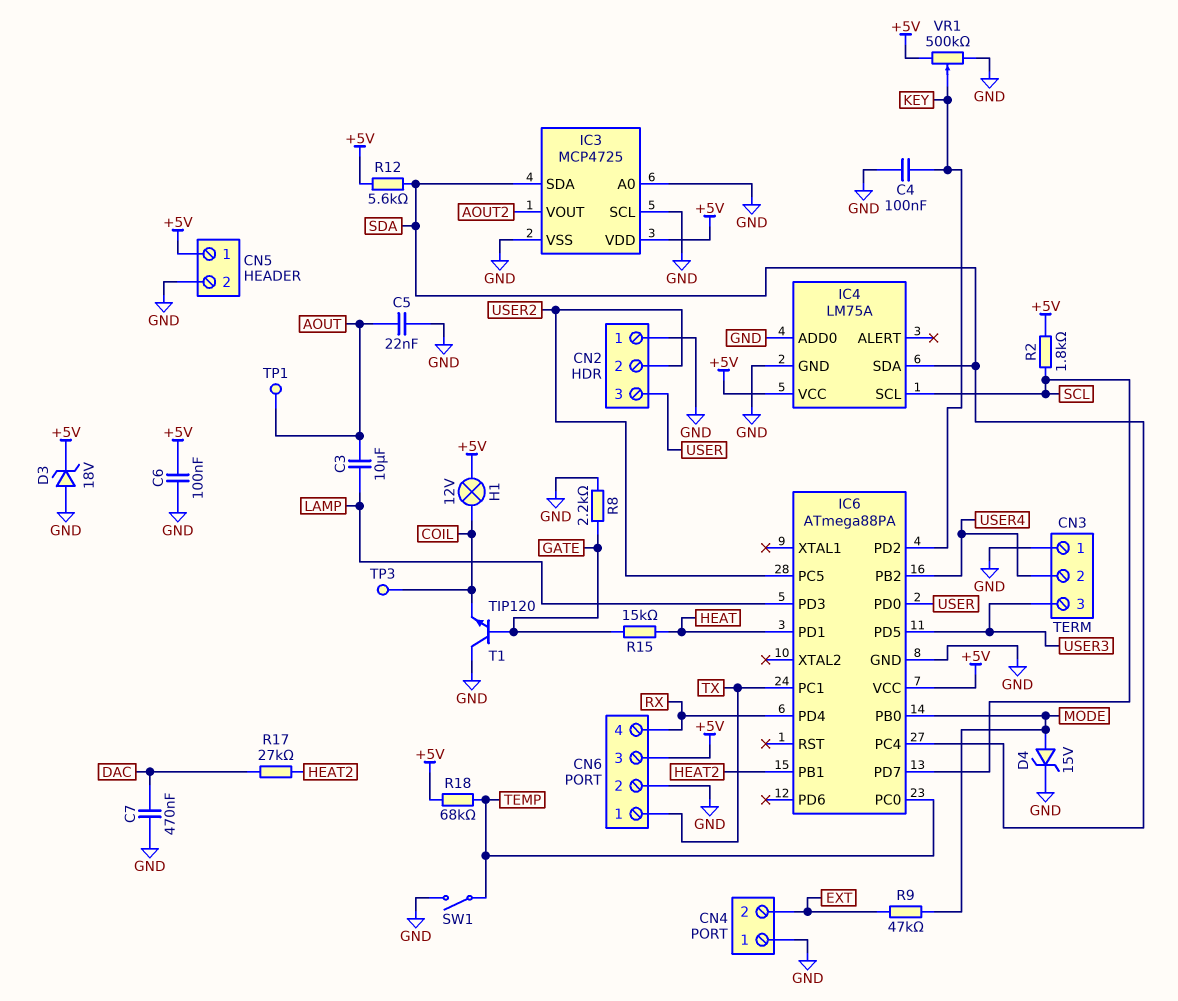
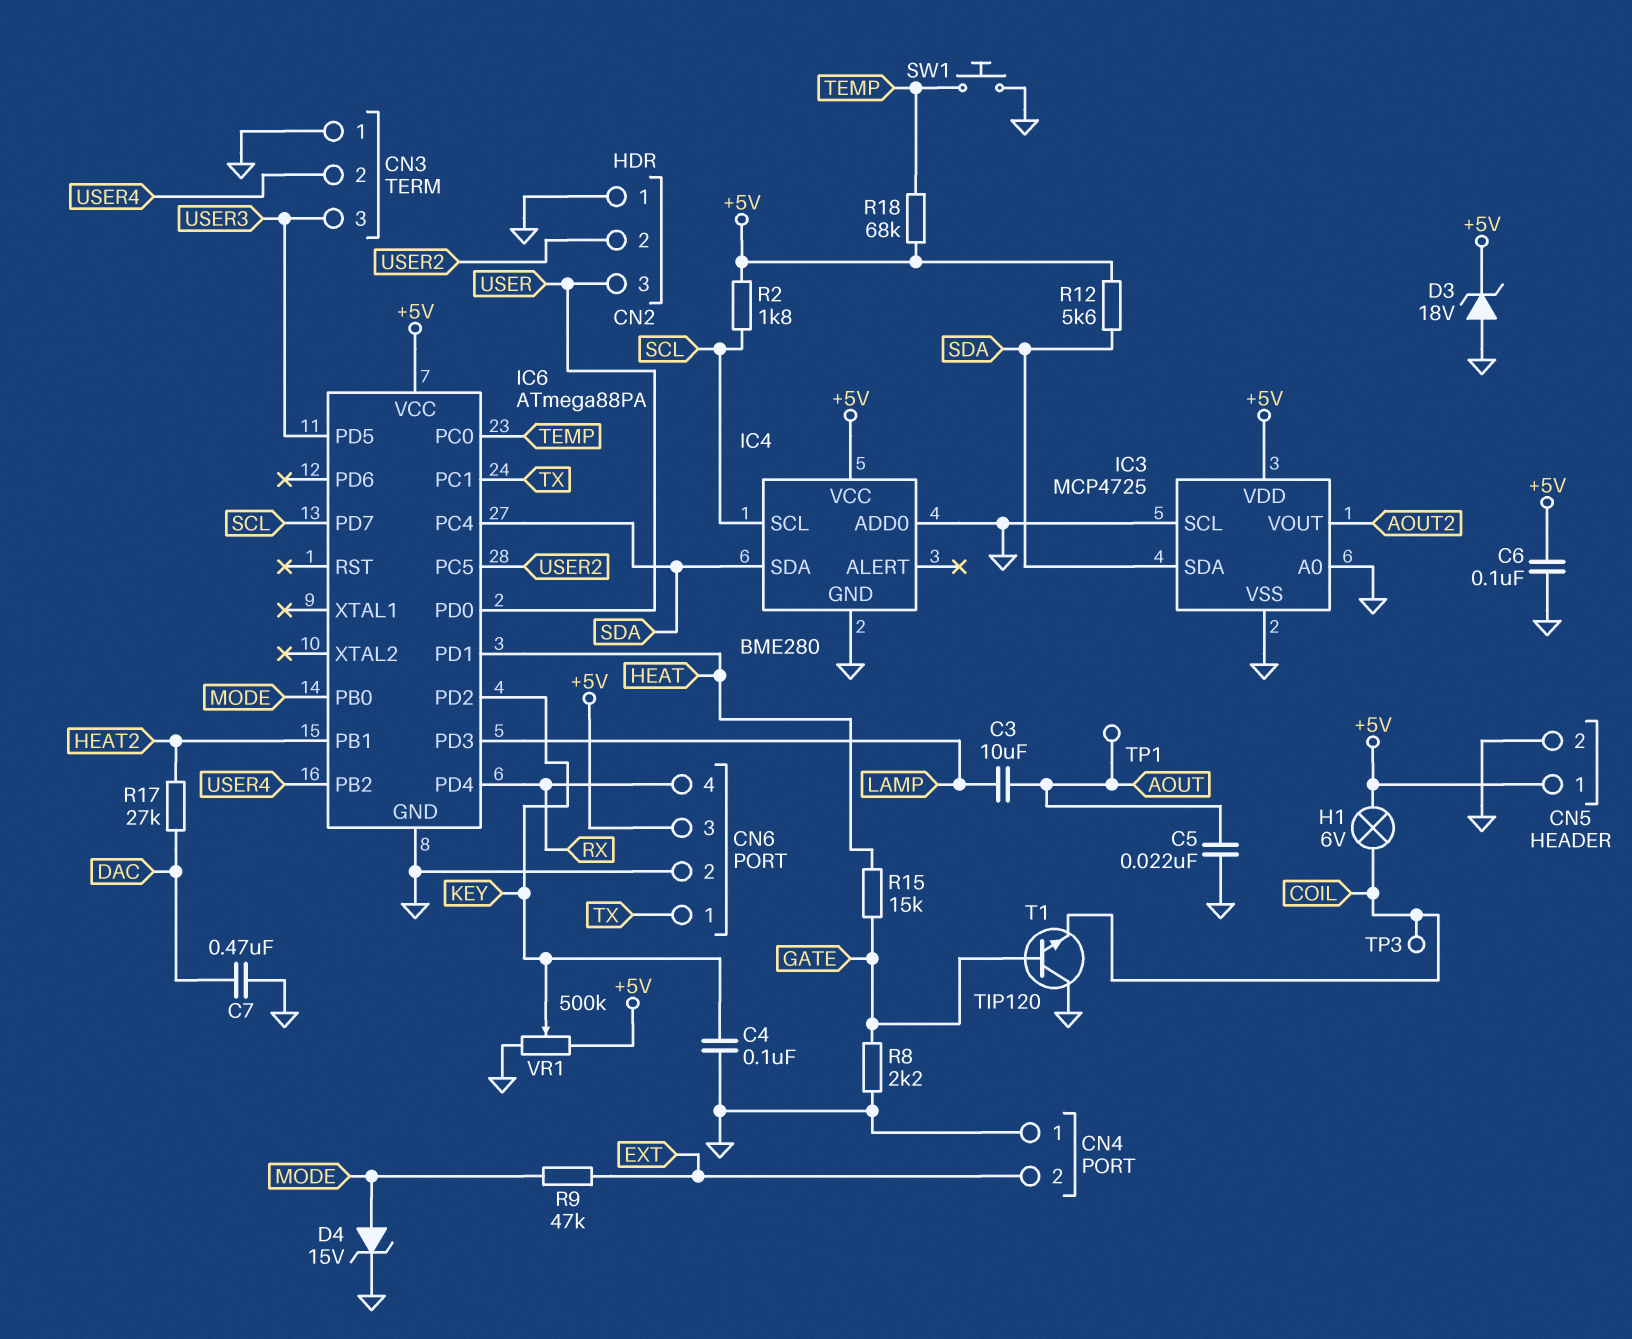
H1: lamp 12V (+5V, COIL) -> lamp 6V (+5V, COIL)
IC4: LM75A -> BME280
SW1: switch (GND, TEMP) -> button (GND, TEMP)

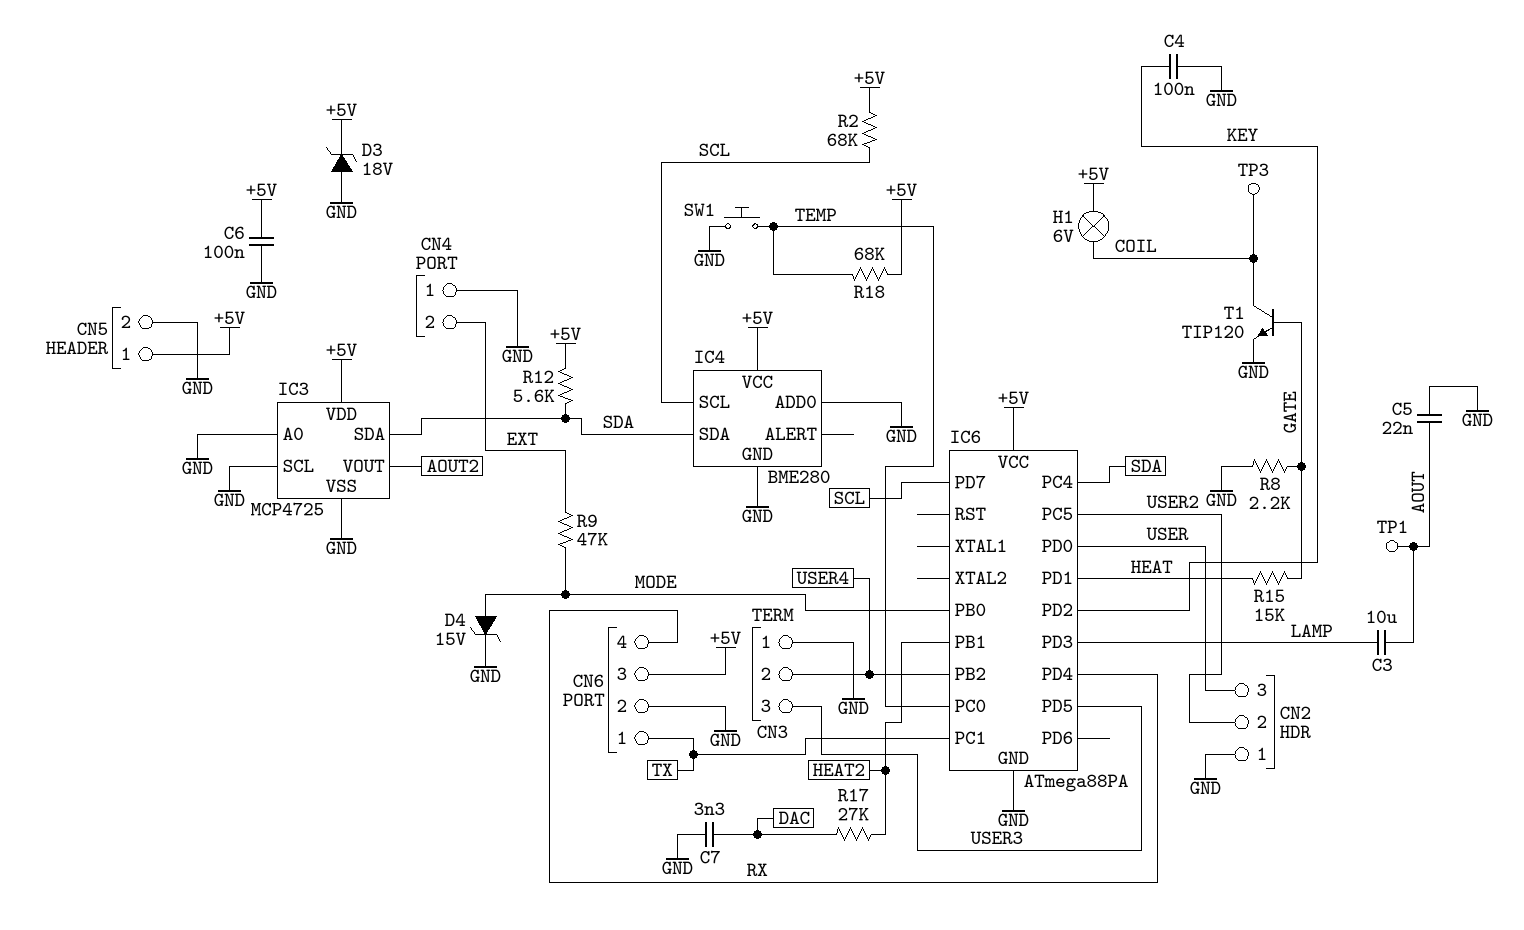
C7: 470nF (DAC, GND) -> 3.3nF (DAC, GND)
R2: 1.8k (+5V, SCL) -> 68k (+5V, SCL)
T1: NPN TIP120 (B GATE, C GND, E COIL) -> NPN TIP120 (B GATE, C COIL, E GND)
VR1: 500k (+5V, GND, wiper KEY) -> none

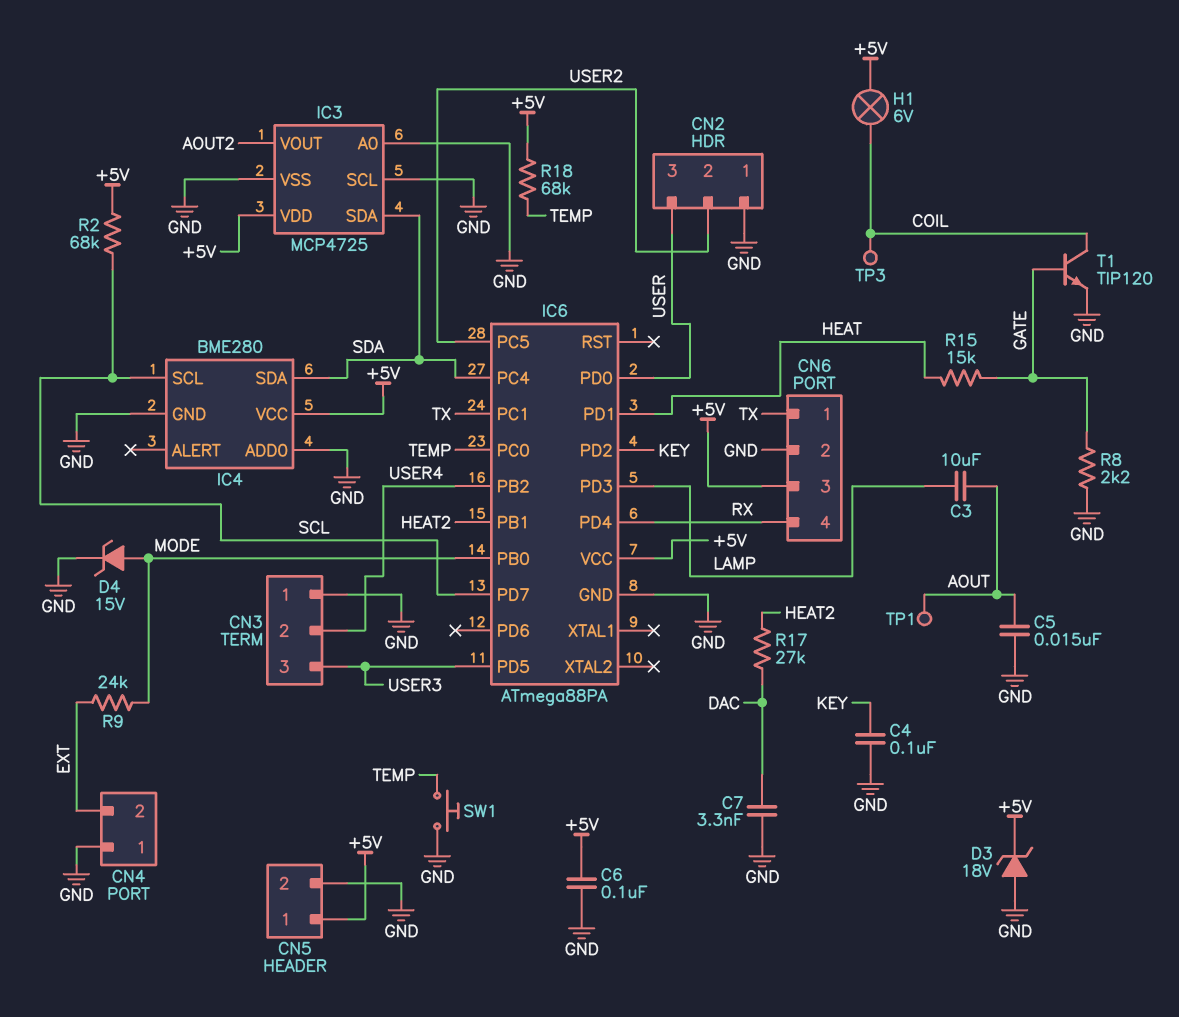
C5: 22nF (AOUT, GND) -> 15nF (AOUT, GND)
R9: 47k (EXT, MODE) -> 24k (EXT, MODE)
R12: 5.6k (+5V, SDA) -> none

